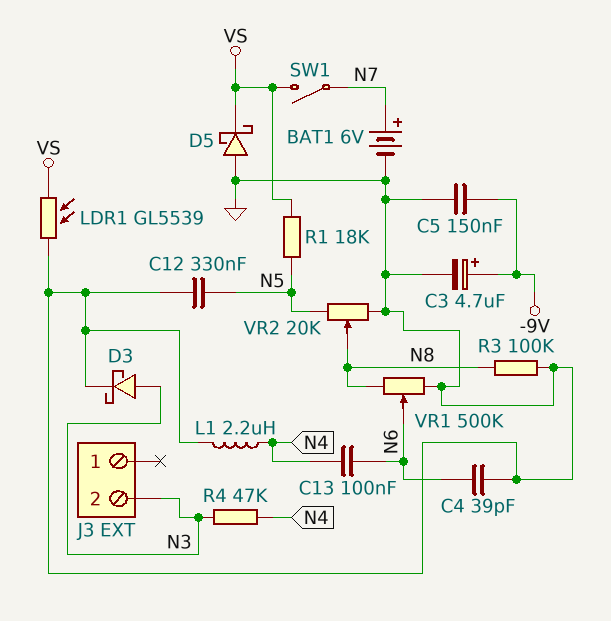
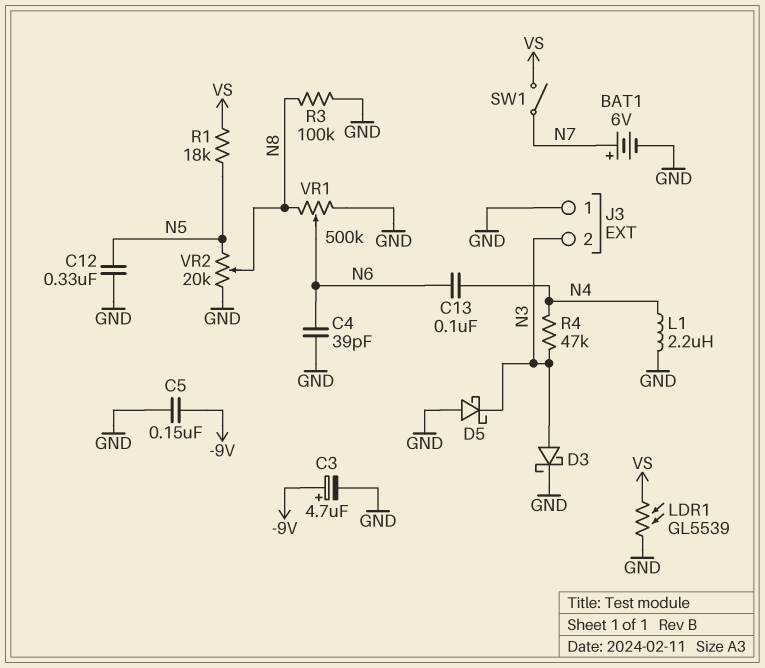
D5: schottky (A GND, K VS) -> schottky (A GND, K N3)
J3 pin 1: none -> GND

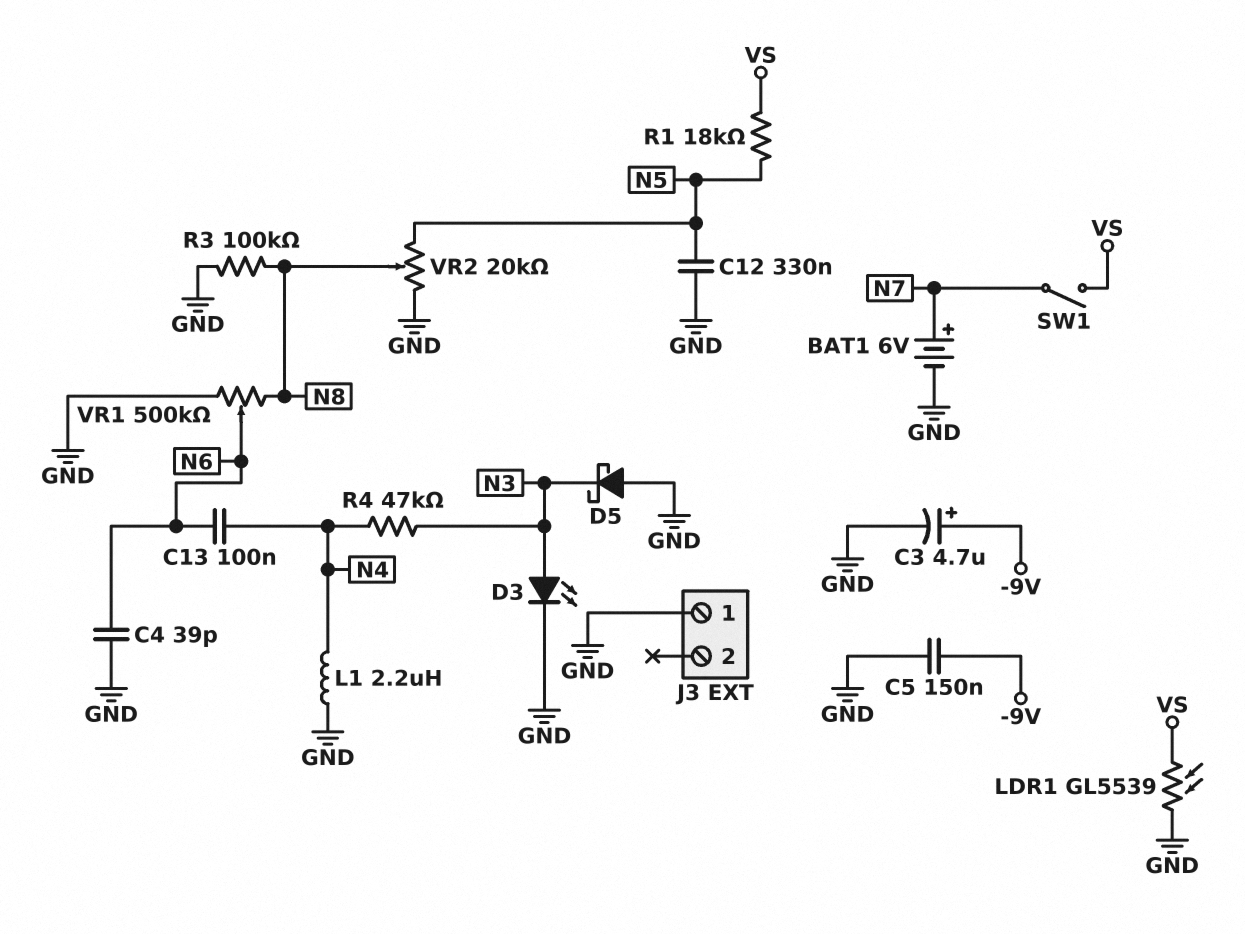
D3: schottky (A N3, K GND) -> LED (A N3, K GND)
J3 pin 2: N3 -> none

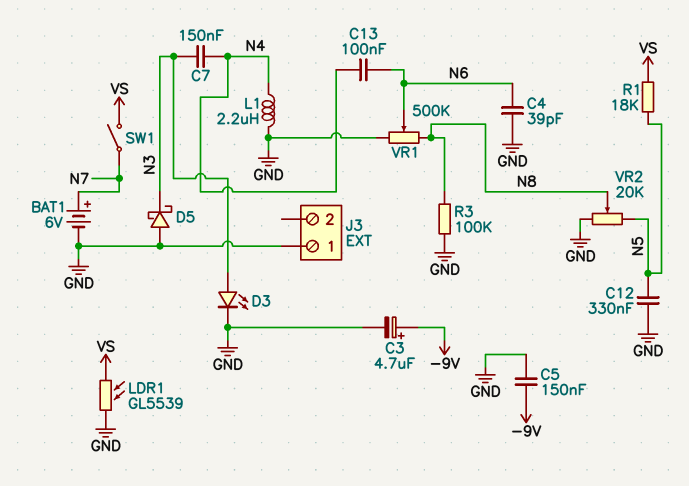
C7: none -> 150nF (N3, N4)
R4: 47k (N3, N4) -> none

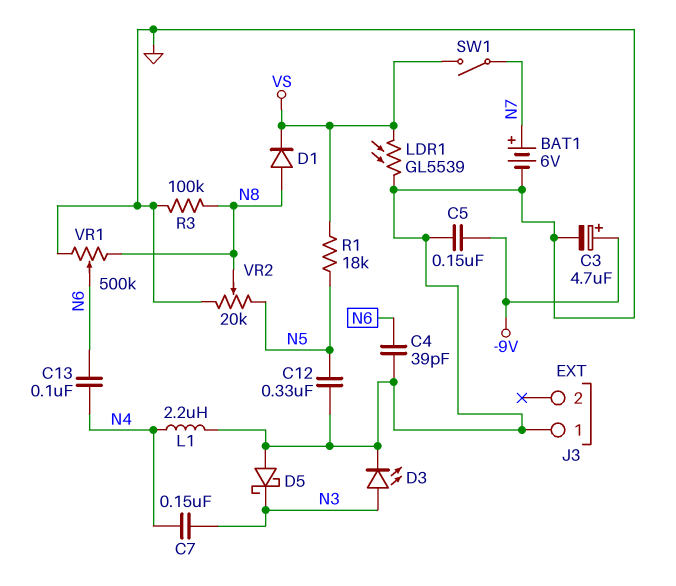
D1: none -> diode (A N8, K VS)

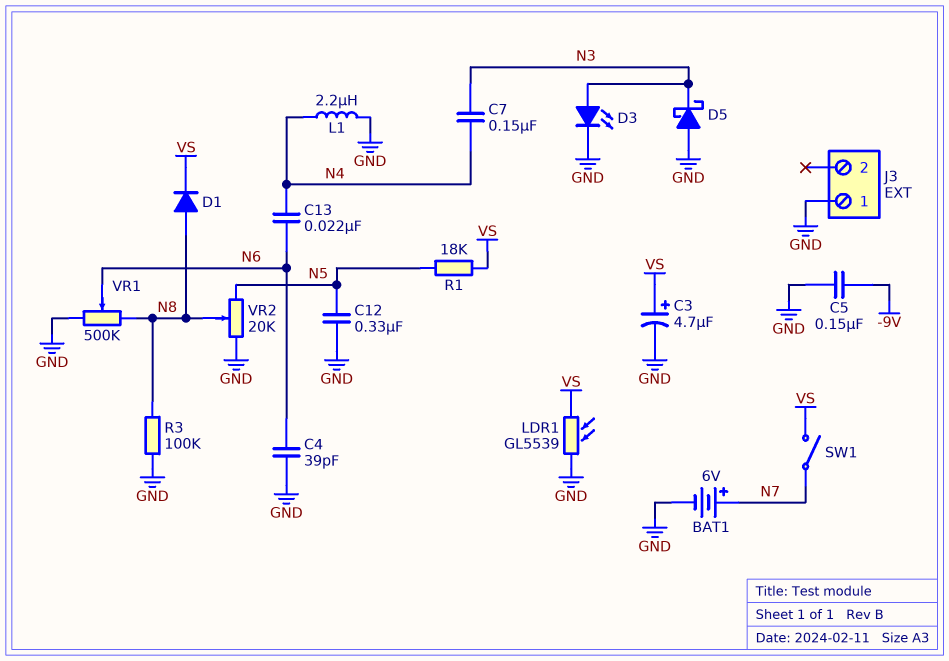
C3: 4.7uF (plus -9V, minus GND) -> 4.7uF (plus VS, minus GND)
C13: 100nF (N4, N6) -> 22nF (N4, N6)

